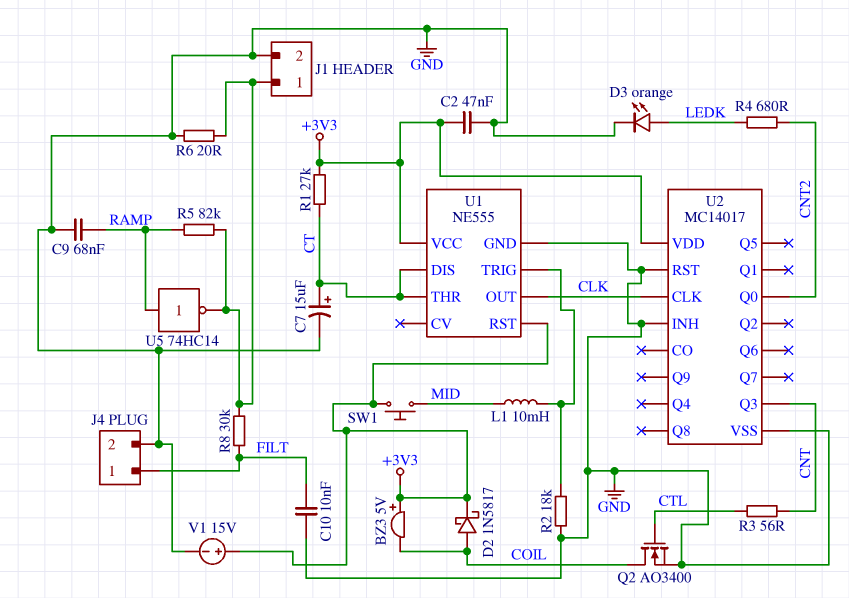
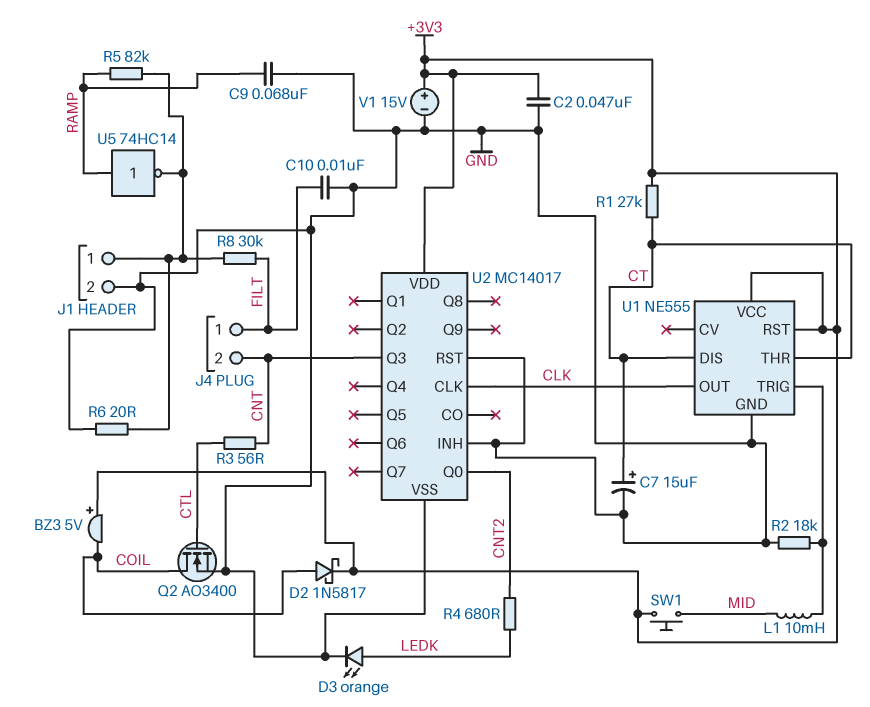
J4 pin 2: GND -> CNT

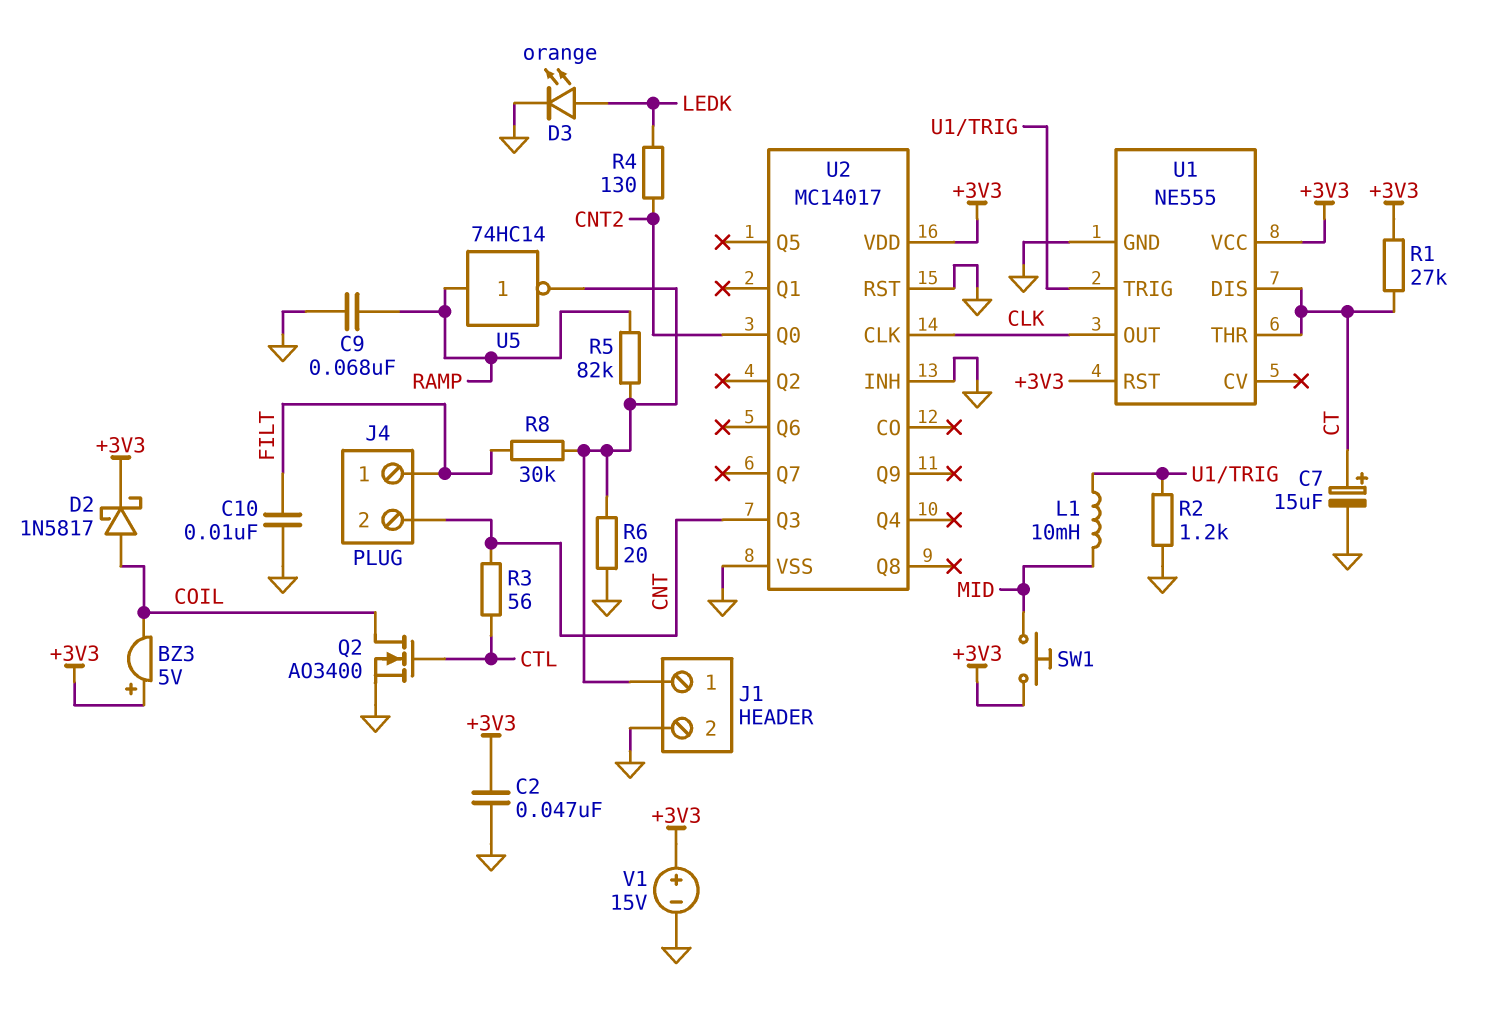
R2: 18k (GND, U1/TRIG) -> 1.2k (GND, U1/TRIG)
R4: 680 (CNT2, LEDK) -> 130 (CNT2, LEDK)

